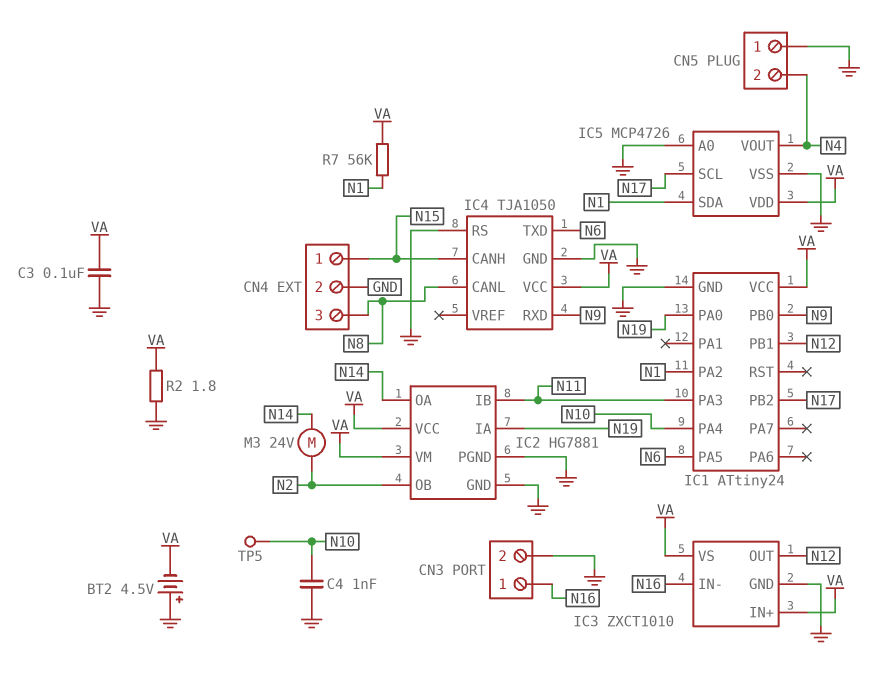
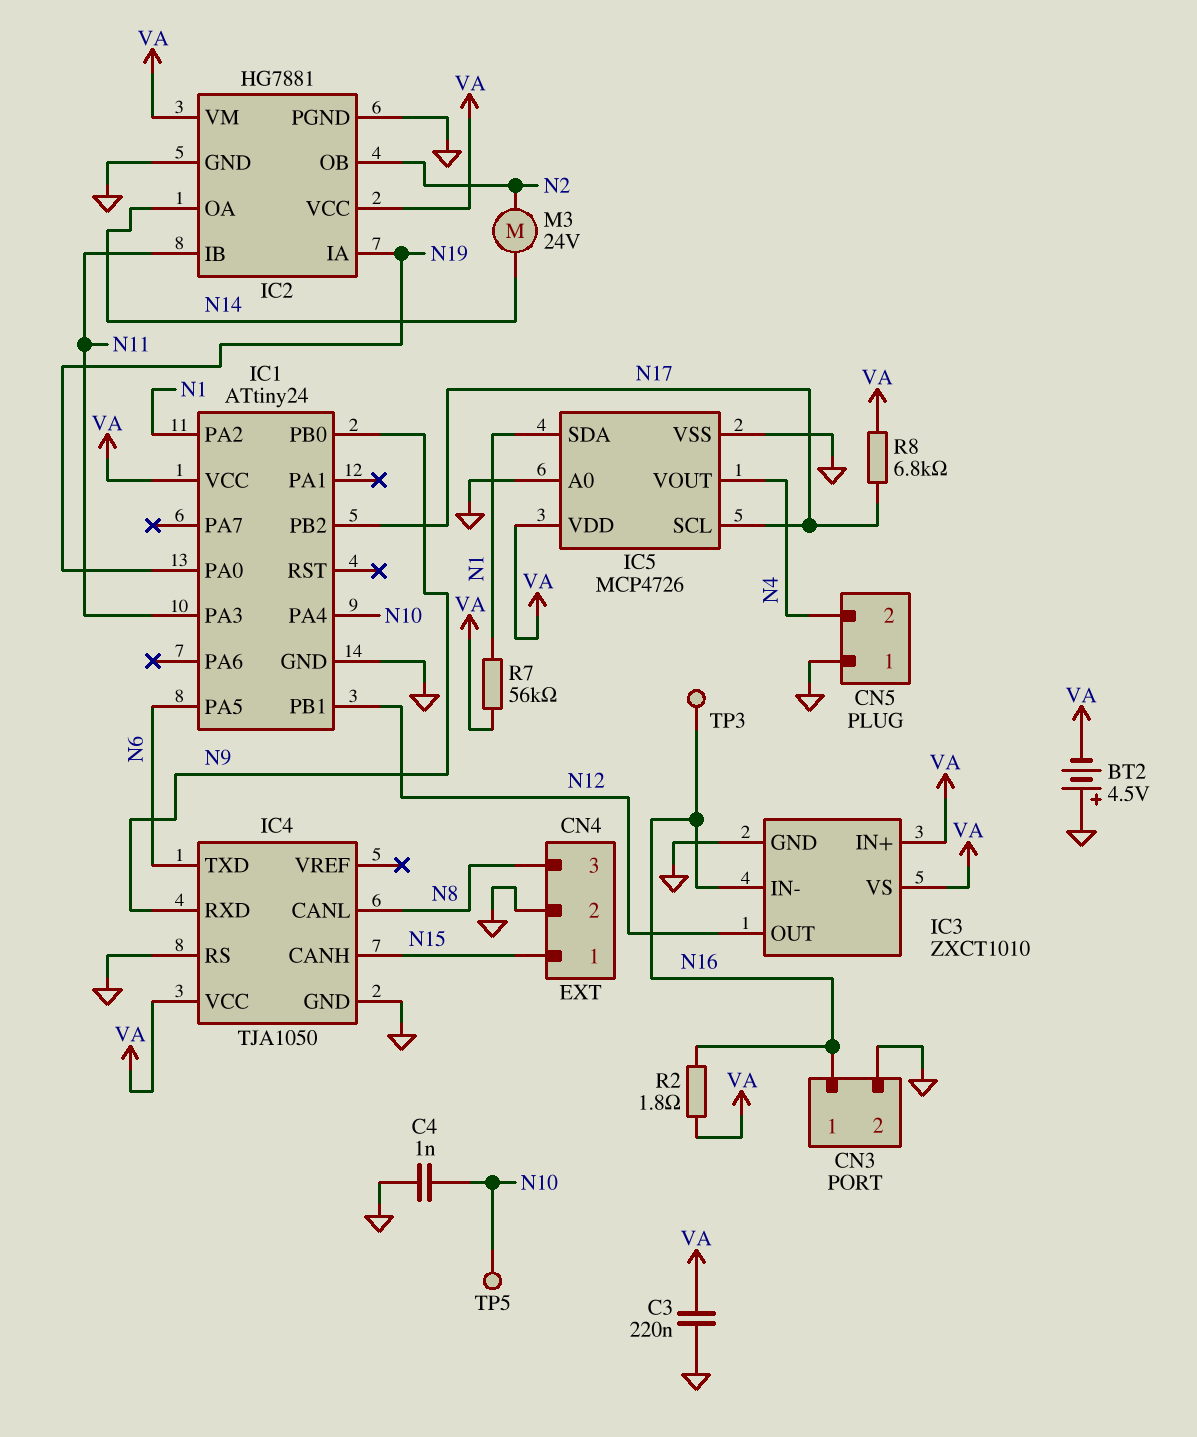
C3: 100nF (GND, VA) -> 220nF (GND, VA)
R2: 1.8 (GND, VA) -> 1.8 (N16, VA)
R8: none -> 6.8k (N17, VA)
TP3: none -> test point (N16)

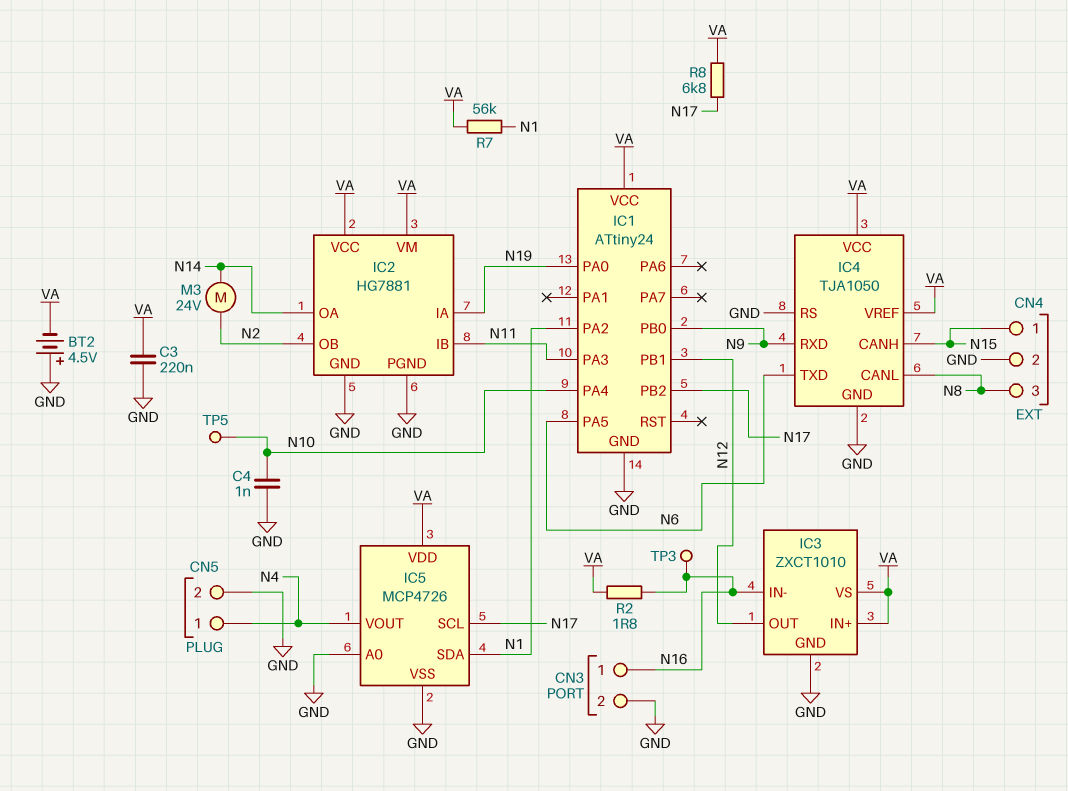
CN5 pin 1: GND -> N4
CN5 pin 2: N4 -> GND
IC4 pin VREF: none -> VA

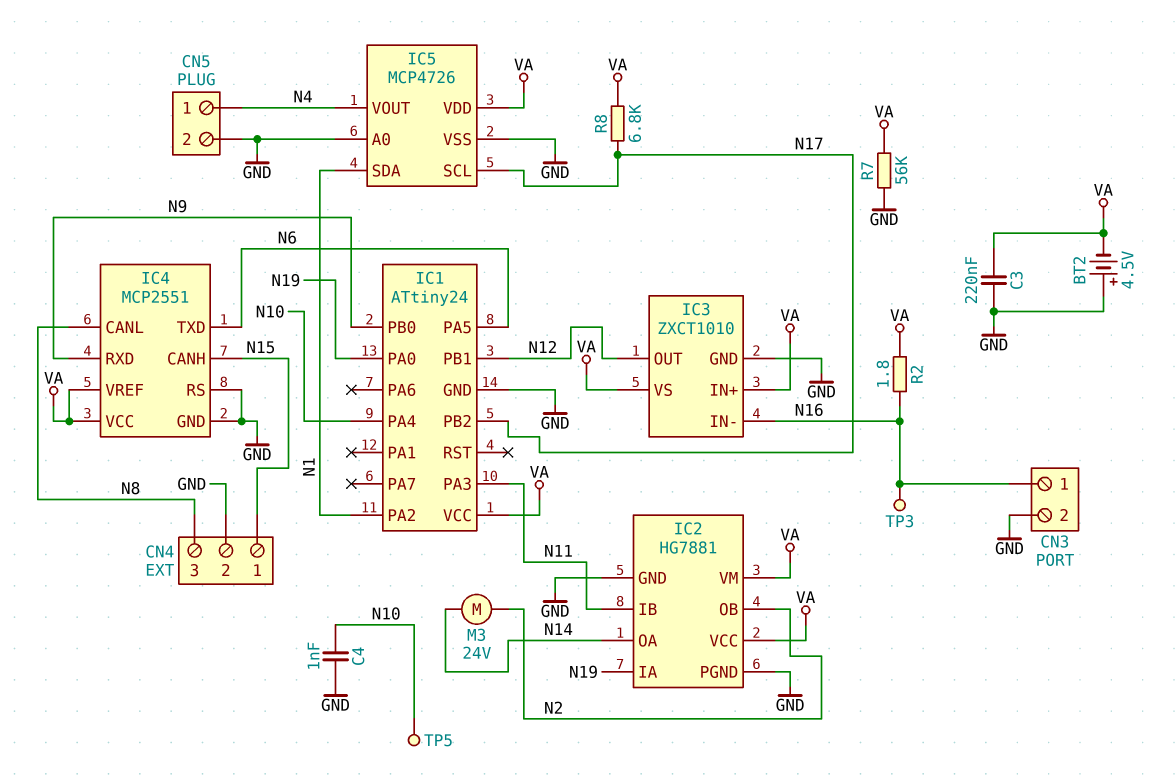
IC4: TJA1050 -> MCP2551
R7: 56k (N1, VA) -> 56k (GND, VA)

